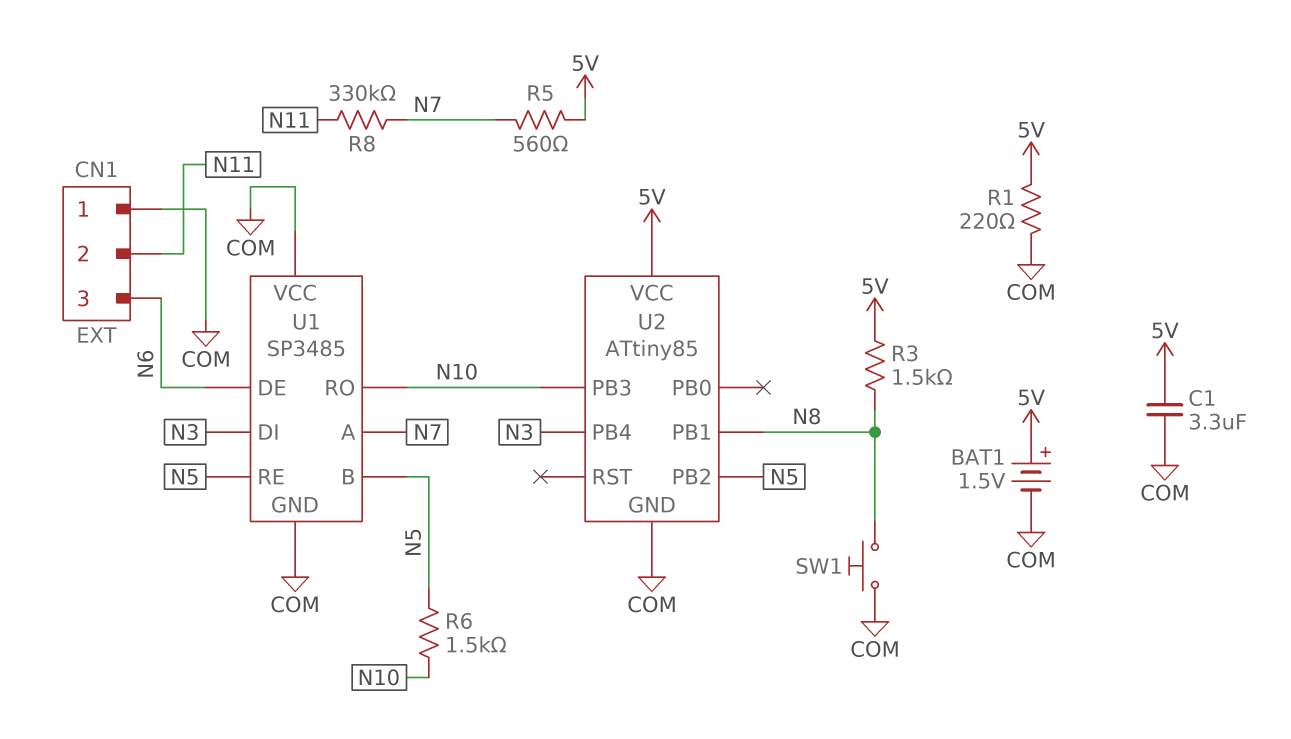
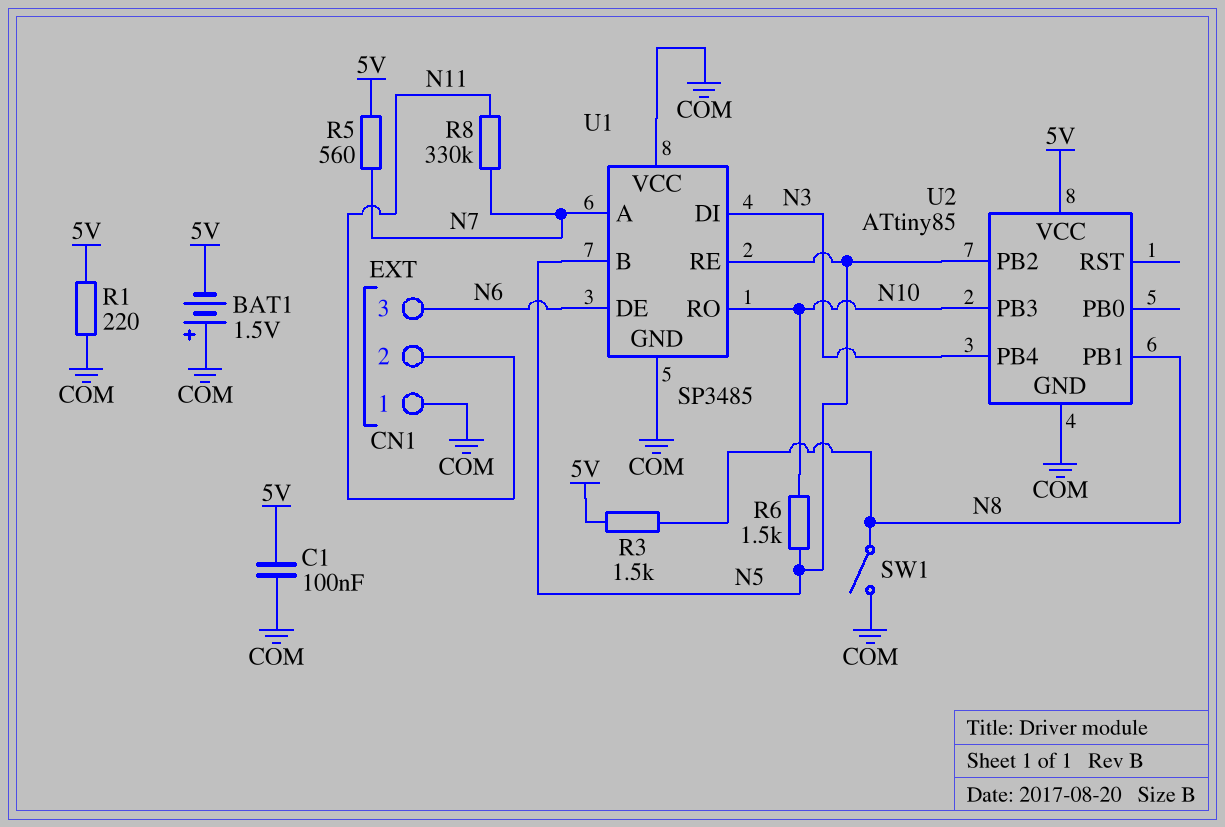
BAT1: 1.5V (plus 5V, minus COM) -> 1.5V (plus COM, minus 5V)
C1: 3.3uF (5V, COM) -> 100nF (5V, COM)
SW1: button (COM, N8) -> switch (COM, N8)

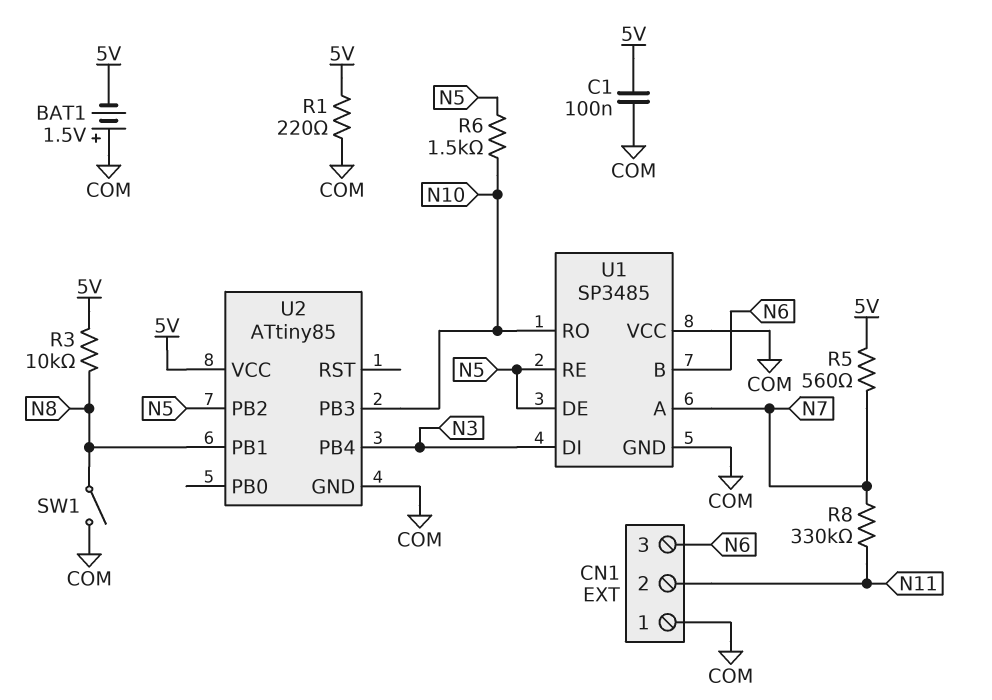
R3: 1.5k (5V, N8) -> 10k (5V, N8)
U1 pin B: N5 -> N6
U1 pin DE: N6 -> N5

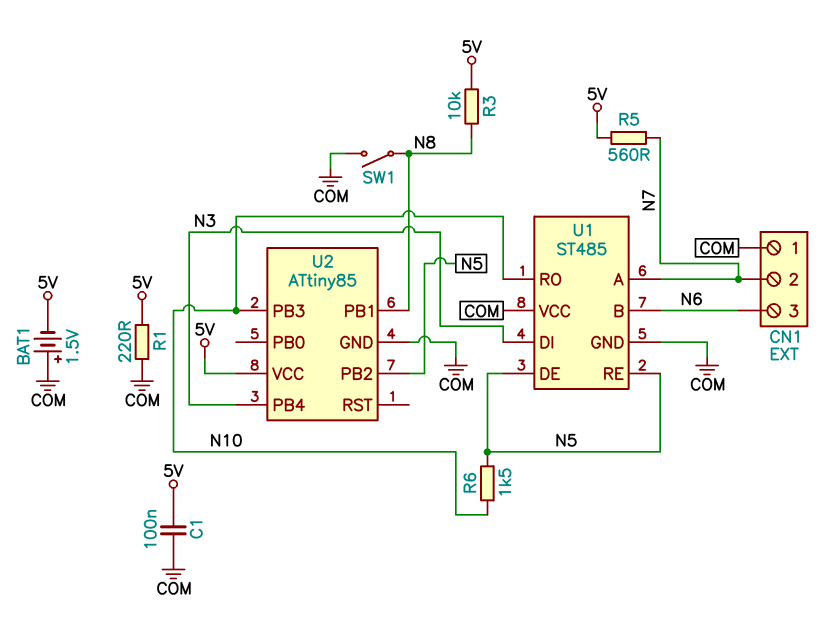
CN1 pin 2: N11 -> N7
R8: 330k (N7, N11) -> none
U1: SP3485 -> ST485

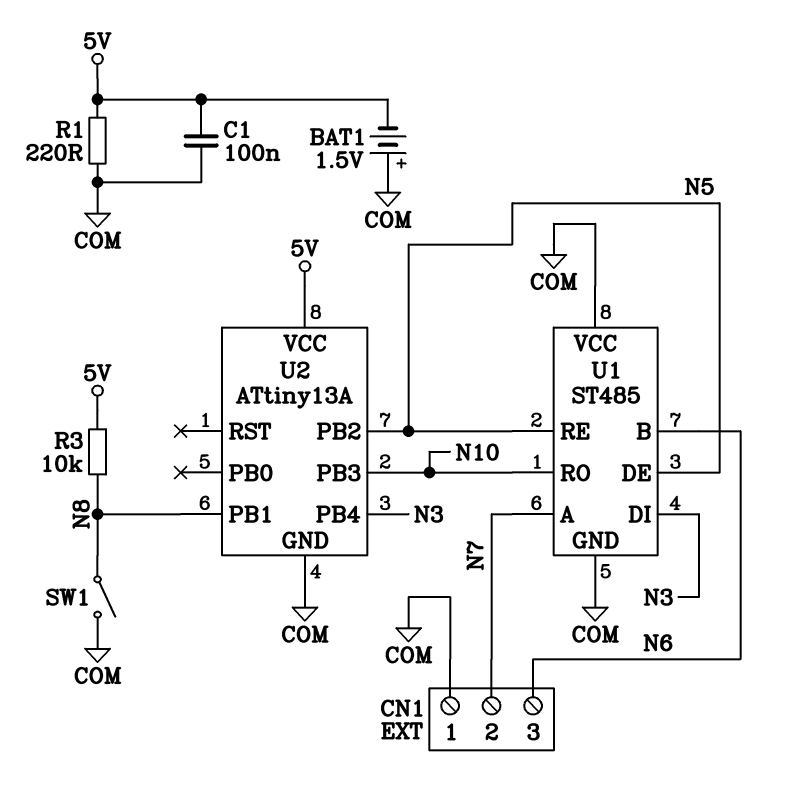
R5: 560 (5V, N7) -> none
R6: 1.5k (N5, N10) -> none
U2: ATtiny85 -> ATtiny13A

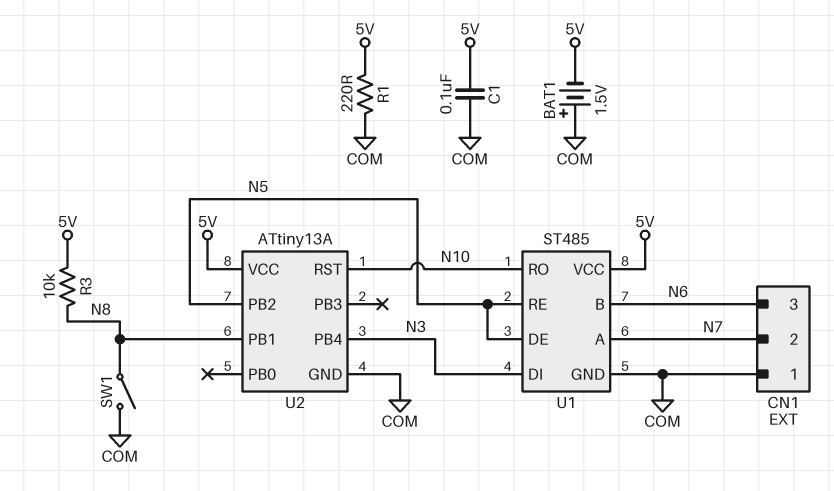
U1 pin VCC: COM -> 5V
U2 pin PB3: N10 -> none
U2 pin RST: none -> N10

